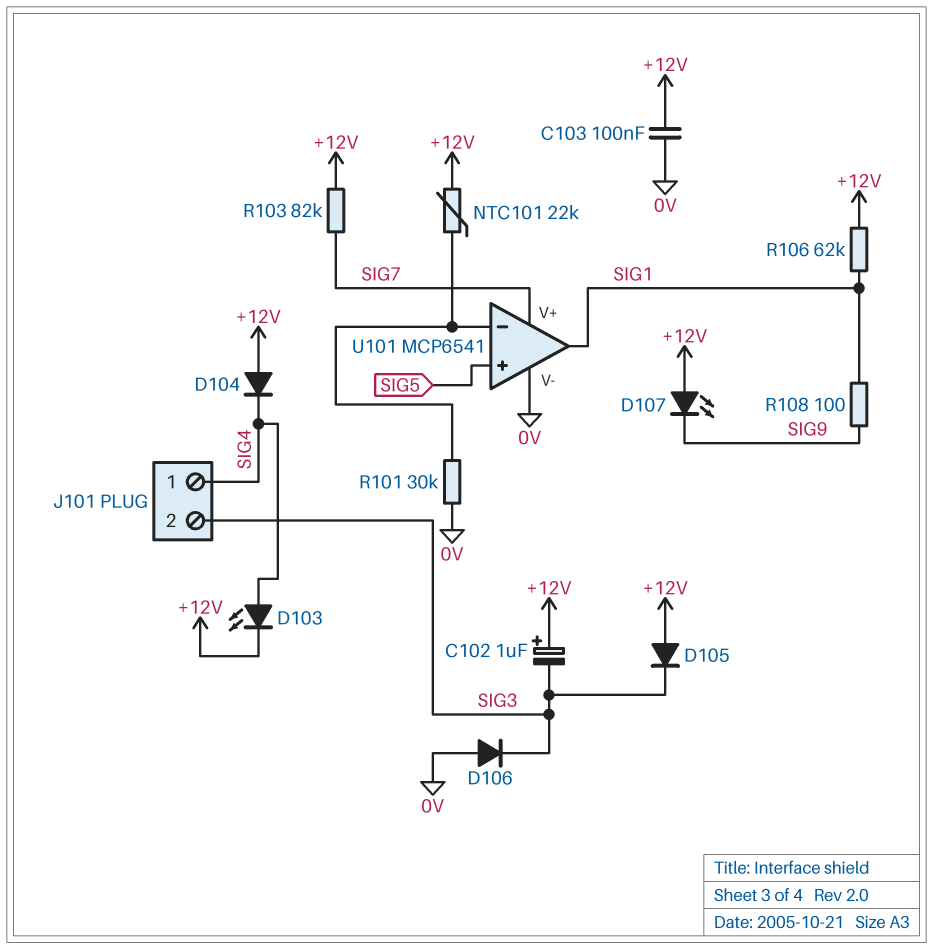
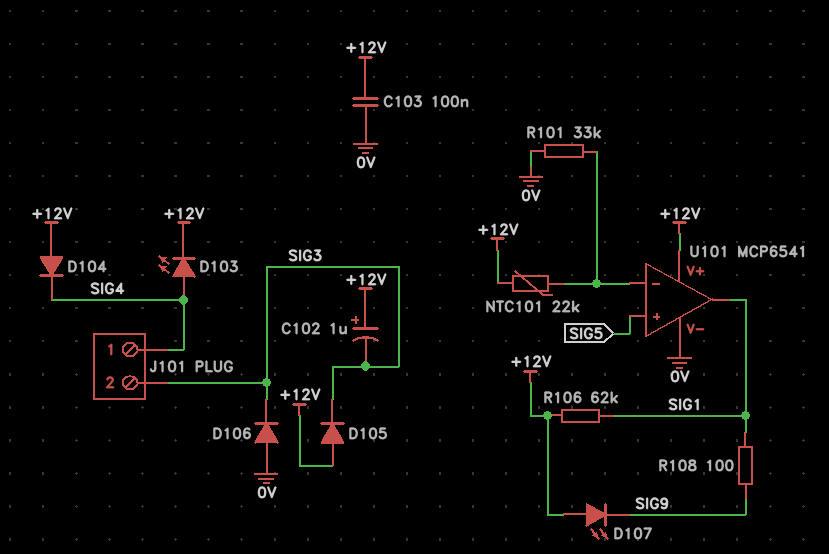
R101: 30k (0V, U101/in-) -> 33k (0V, U101/in-)
R103: 82k (+12V, SIG7) -> none
U101 pin V+: SIG7 -> +12V

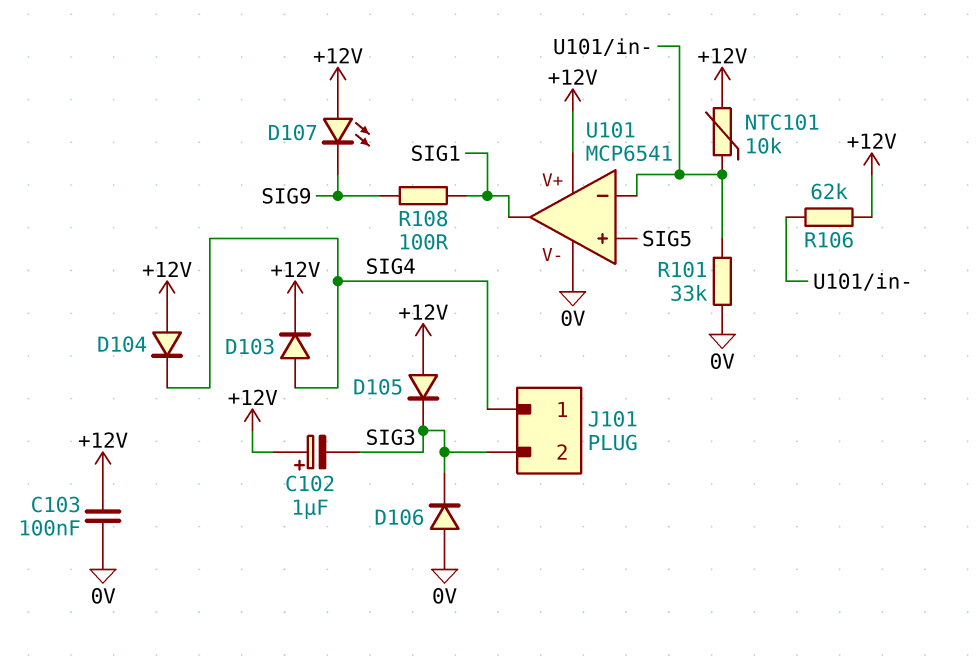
D103: LED (A SIG4, K +12V) -> diode (A SIG4, K +12V)
NTC101: 22k (+12V, U101/in-) -> 10k (+12V, U101/in-)
R106: 62k (+12V, SIG1) -> 62k (+12V, U101/in-)

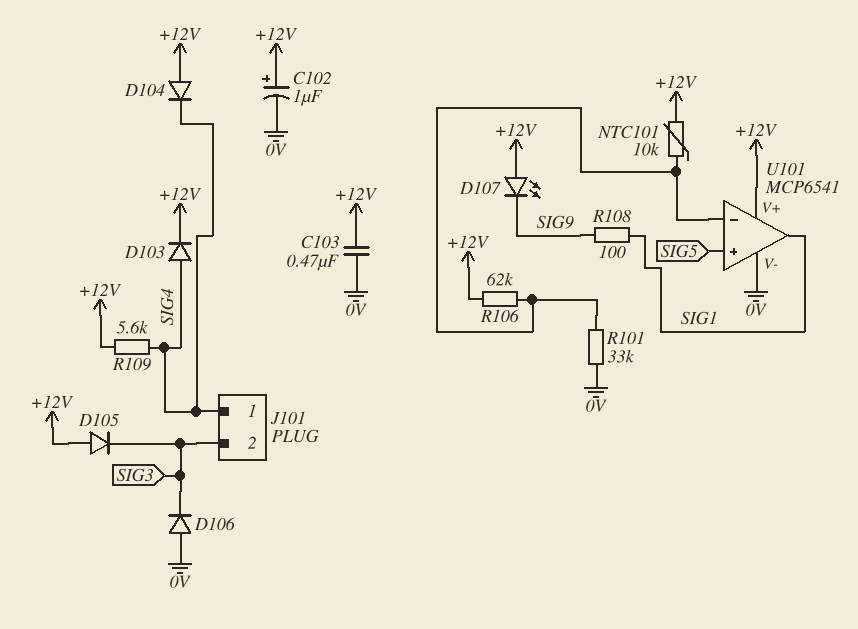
C102: 1uF (plus +12V, minus SIG3) -> 1uF (plus +12V, minus 0V)
C103: 100nF (+12V, 0V) -> 470nF (+12V, 0V)
R109: none -> 5.6k (+12V, SIG4)

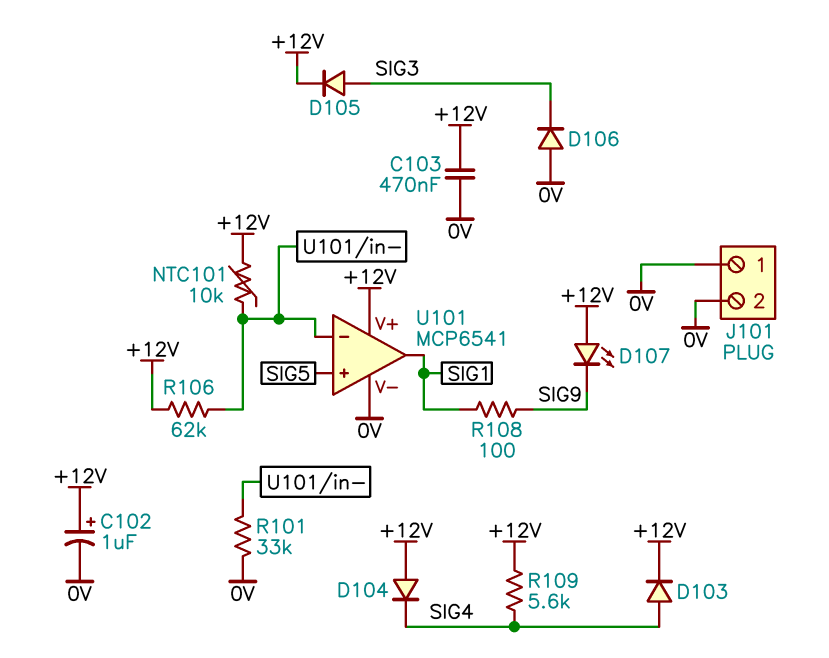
D105: diode (A +12V, K SIG3) -> diode (A SIG3, K +12V)
J101 pin 1: SIG4 -> 0V
J101 pin 2: SIG3 -> 0V

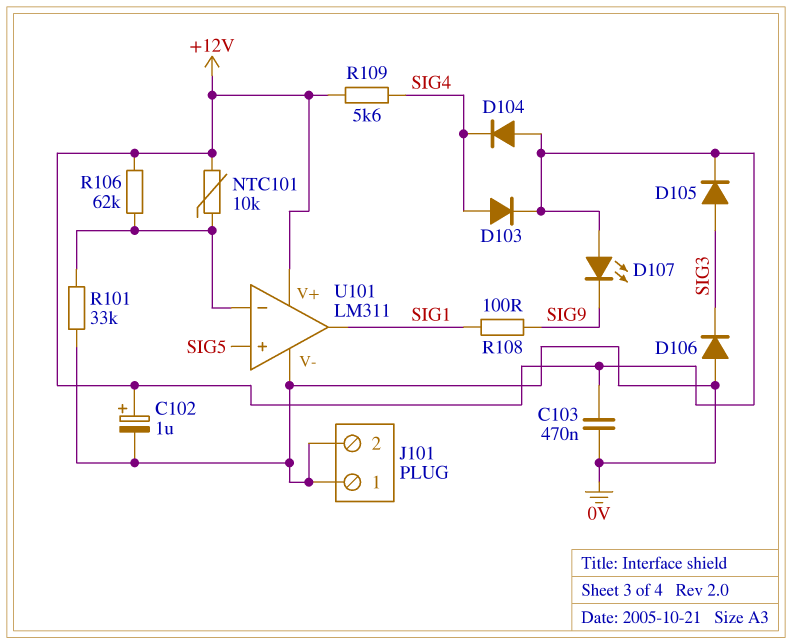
U101: MCP6541 -> LM311

